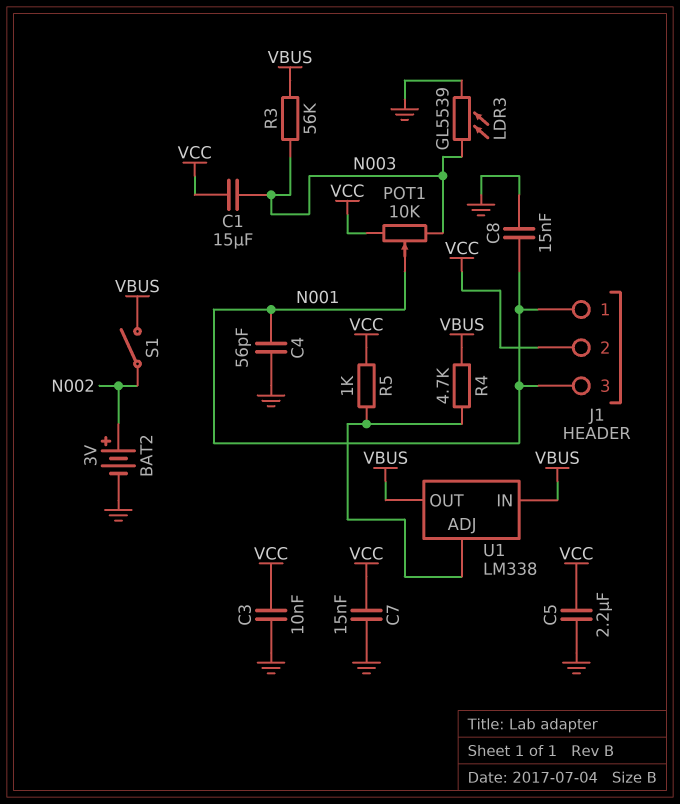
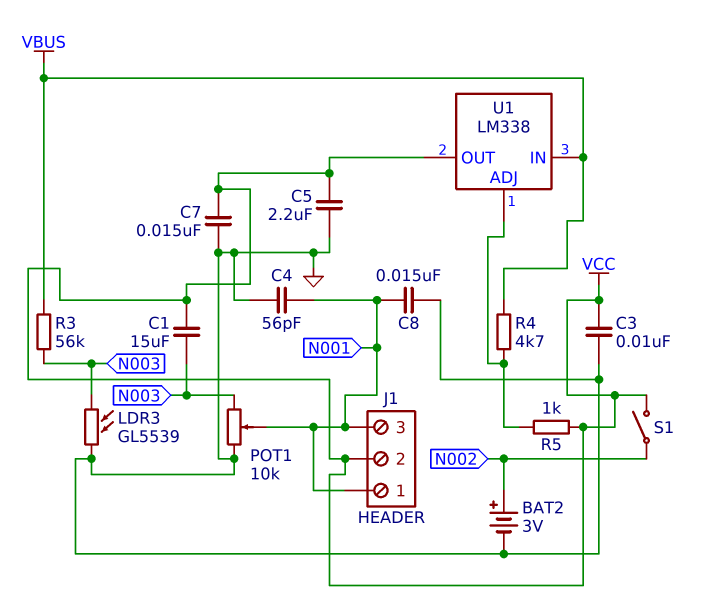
POT1: 10k (N003, VCC, wiper N001) -> 10k (GND, N003, wiper N001)
S1: switch (N002, VBUS) -> switch (N002, VCC)
U1 pin OUT: VBUS -> VCC

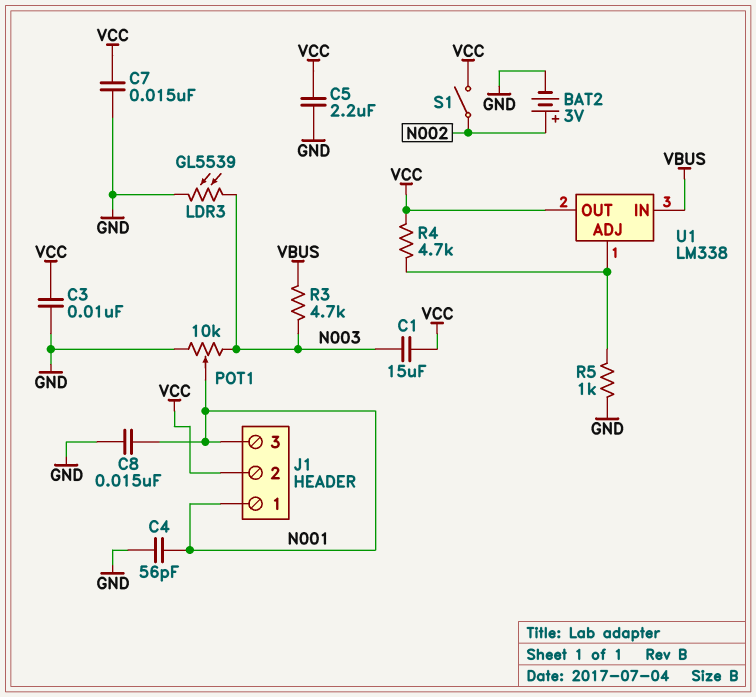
R3: 56k (N003, VBUS) -> 4.7k (N003, VBUS)
R4: 4.7k (U1/ADJ, VBUS) -> 4.7k (U1/ADJ, VCC)
R5: 1k (U1/ADJ, VCC) -> 1k (GND, U1/ADJ)

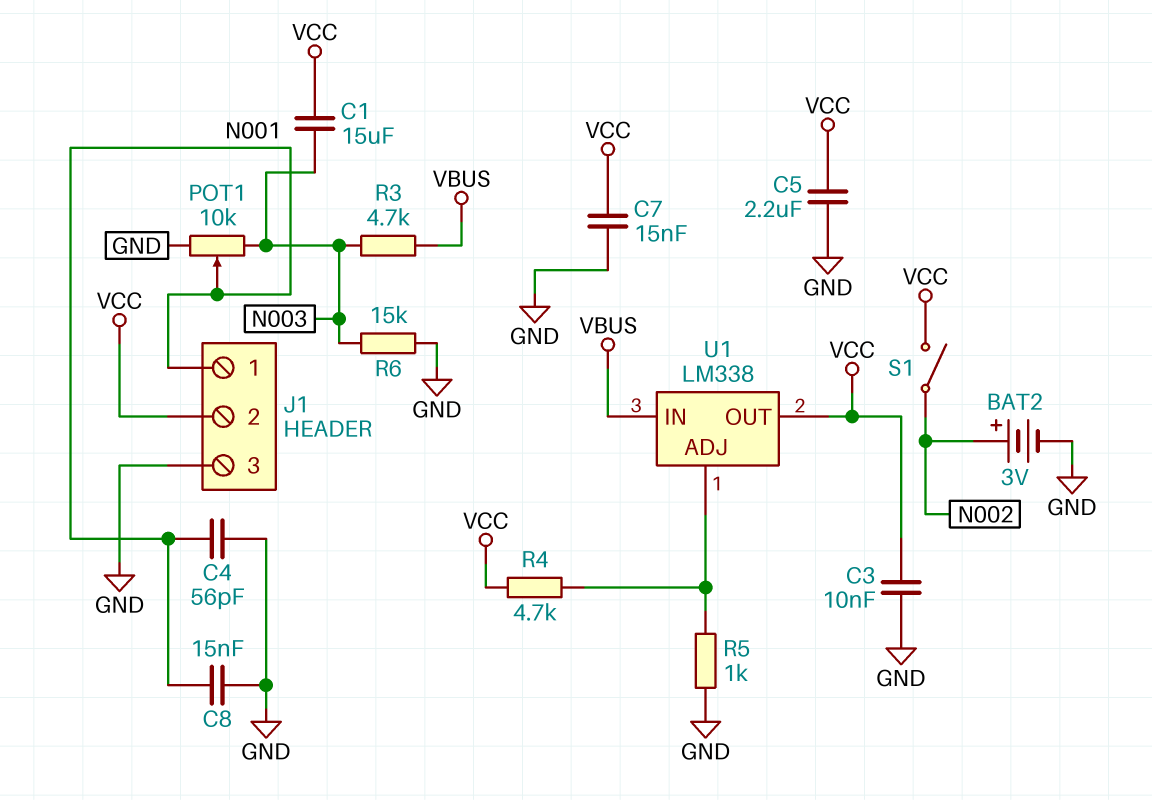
J1 pin 3: N001 -> GND
LDR3: GL5539 (GND, N003) -> none
R6: none -> 15k (GND, N003)

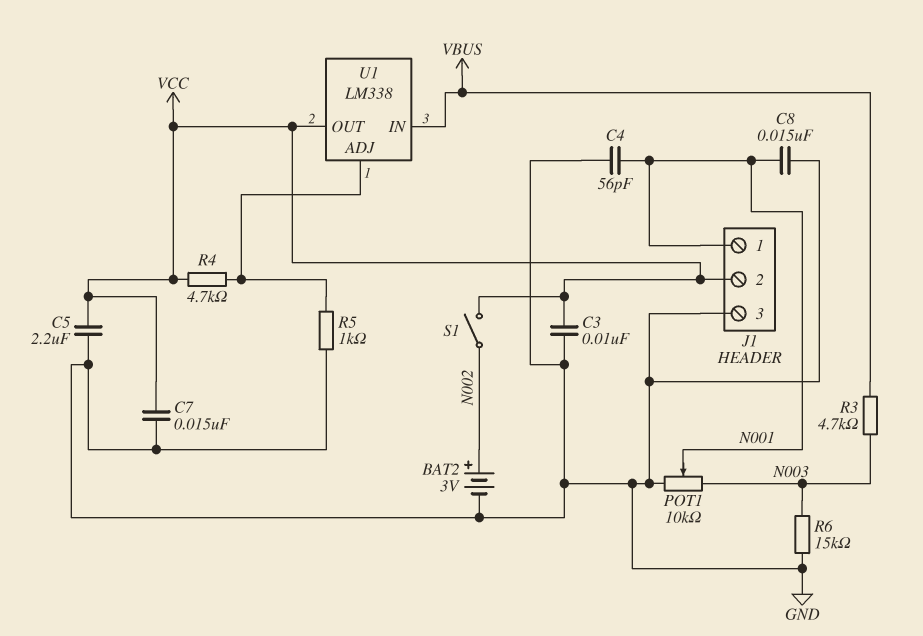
C1: 15uF (N003, VCC) -> none

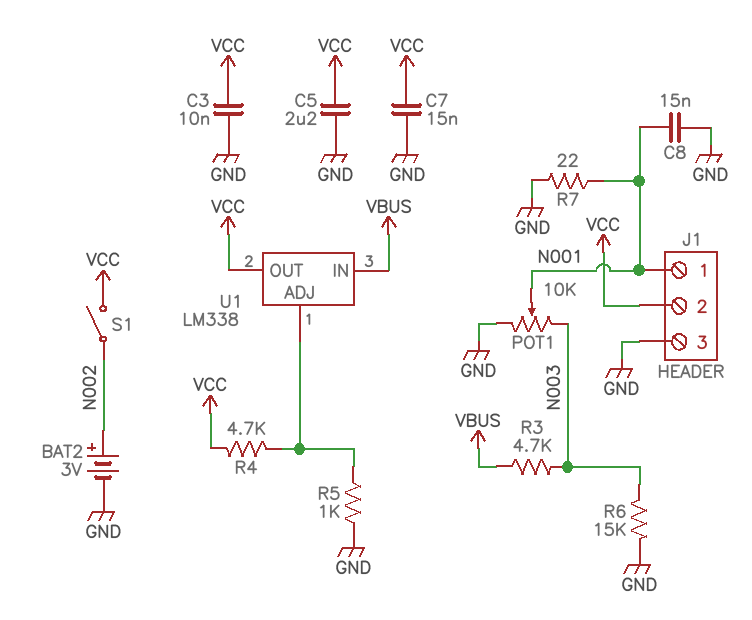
C4: 56pF (GND, N001) -> none
R7: none -> 22 (GND, N001)

